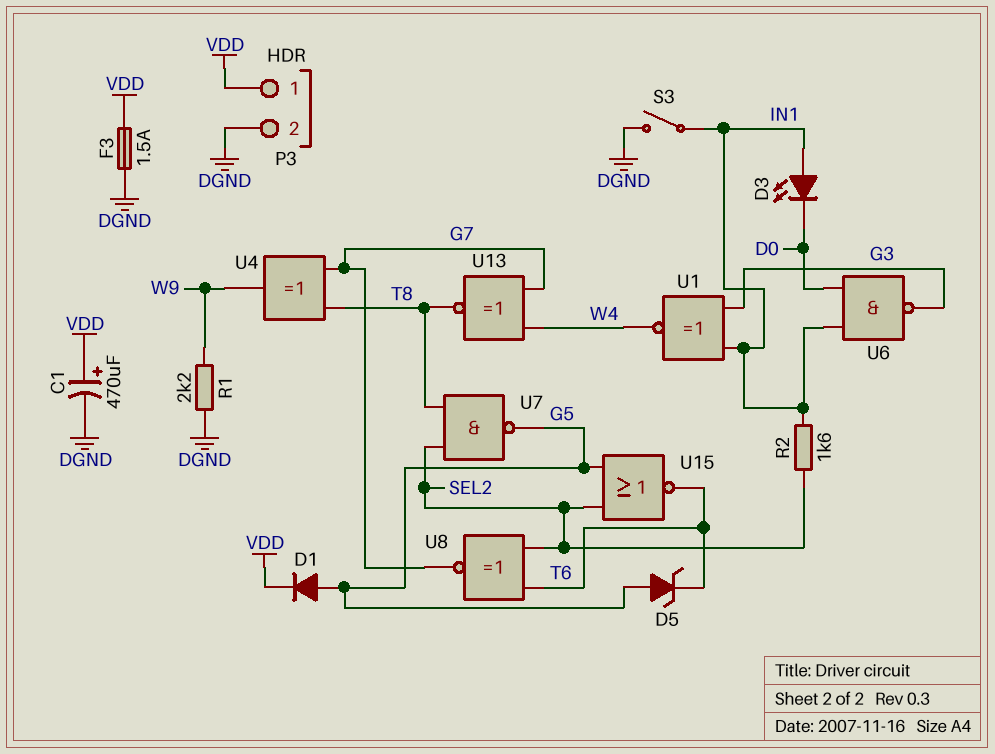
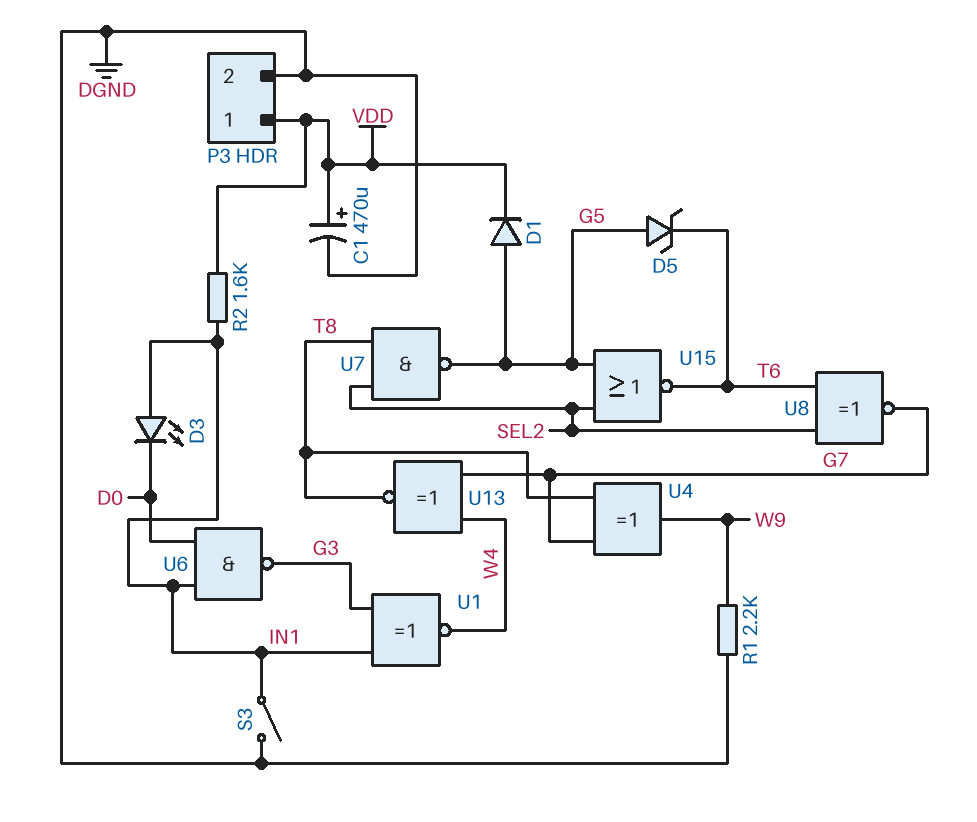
F3: 1.5A (DGND, VDD) -> none
R2: 1.6k (IN1, SEL2) -> 1.6k (IN1, VDD)

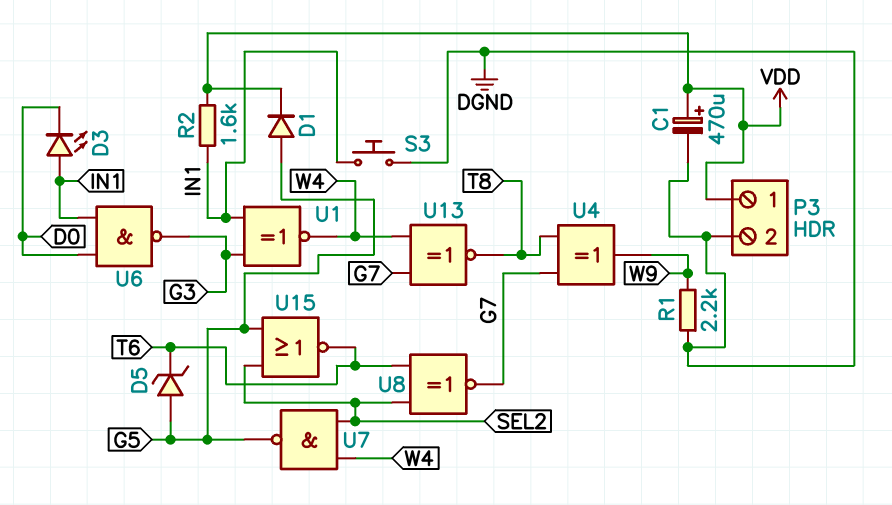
S3: switch (DGND, IN1) -> button (DGND, IN1)
U7: NAND (in SEL2, in T8, out G5) -> NAND (in SEL2, in W4, out G5)

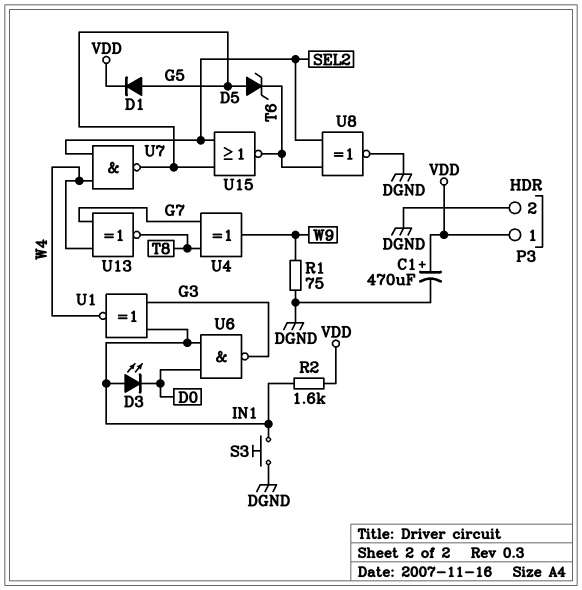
R1: 2.2k (DGND, W9) -> 75 (DGND, W9)
U8: XNOR (in SEL2, in T6, out G7) -> XNOR (in SEL2, in T6, out DGND)

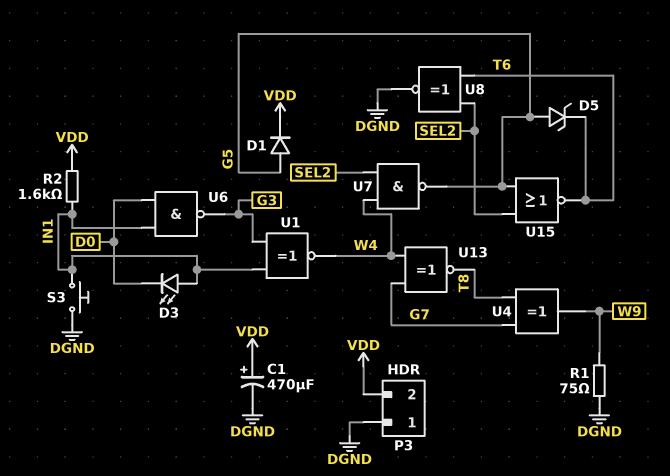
P3 pin 1: VDD -> DGND
P3 pin 2: DGND -> VDD

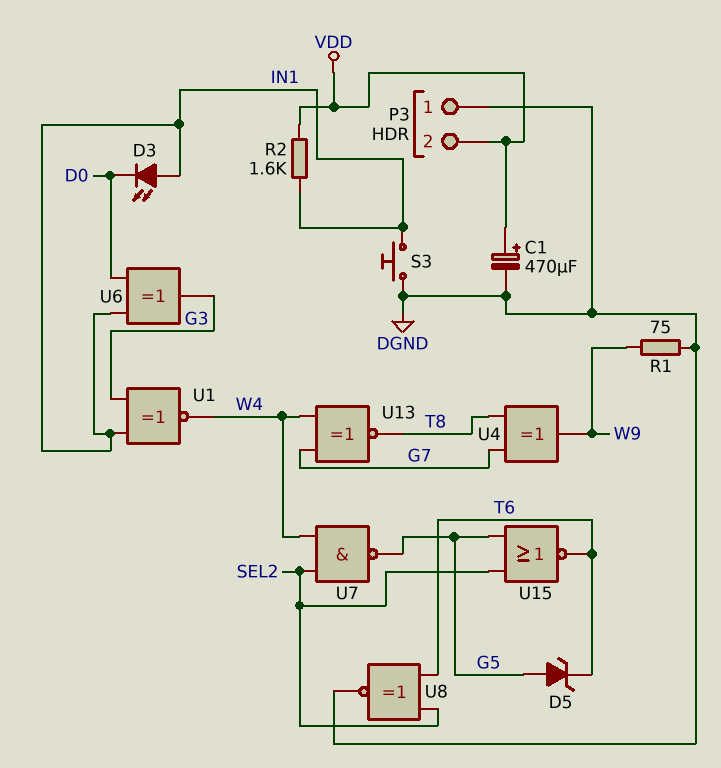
D1: diode (A G5, K VDD) -> none
U6: NAND (in D0, in IN1, out G3) -> XOR (in D0, in IN1, out G3)

